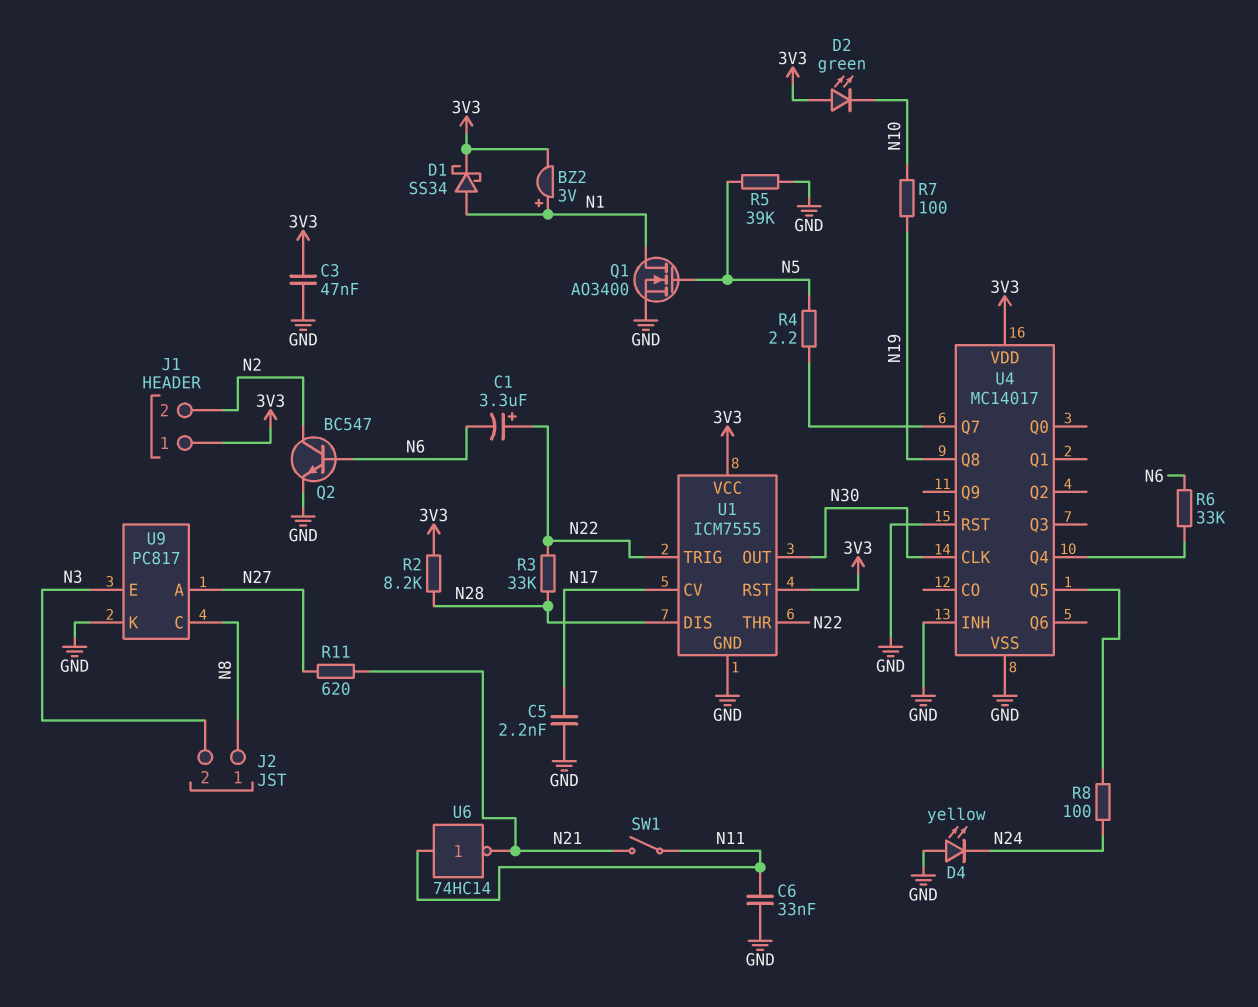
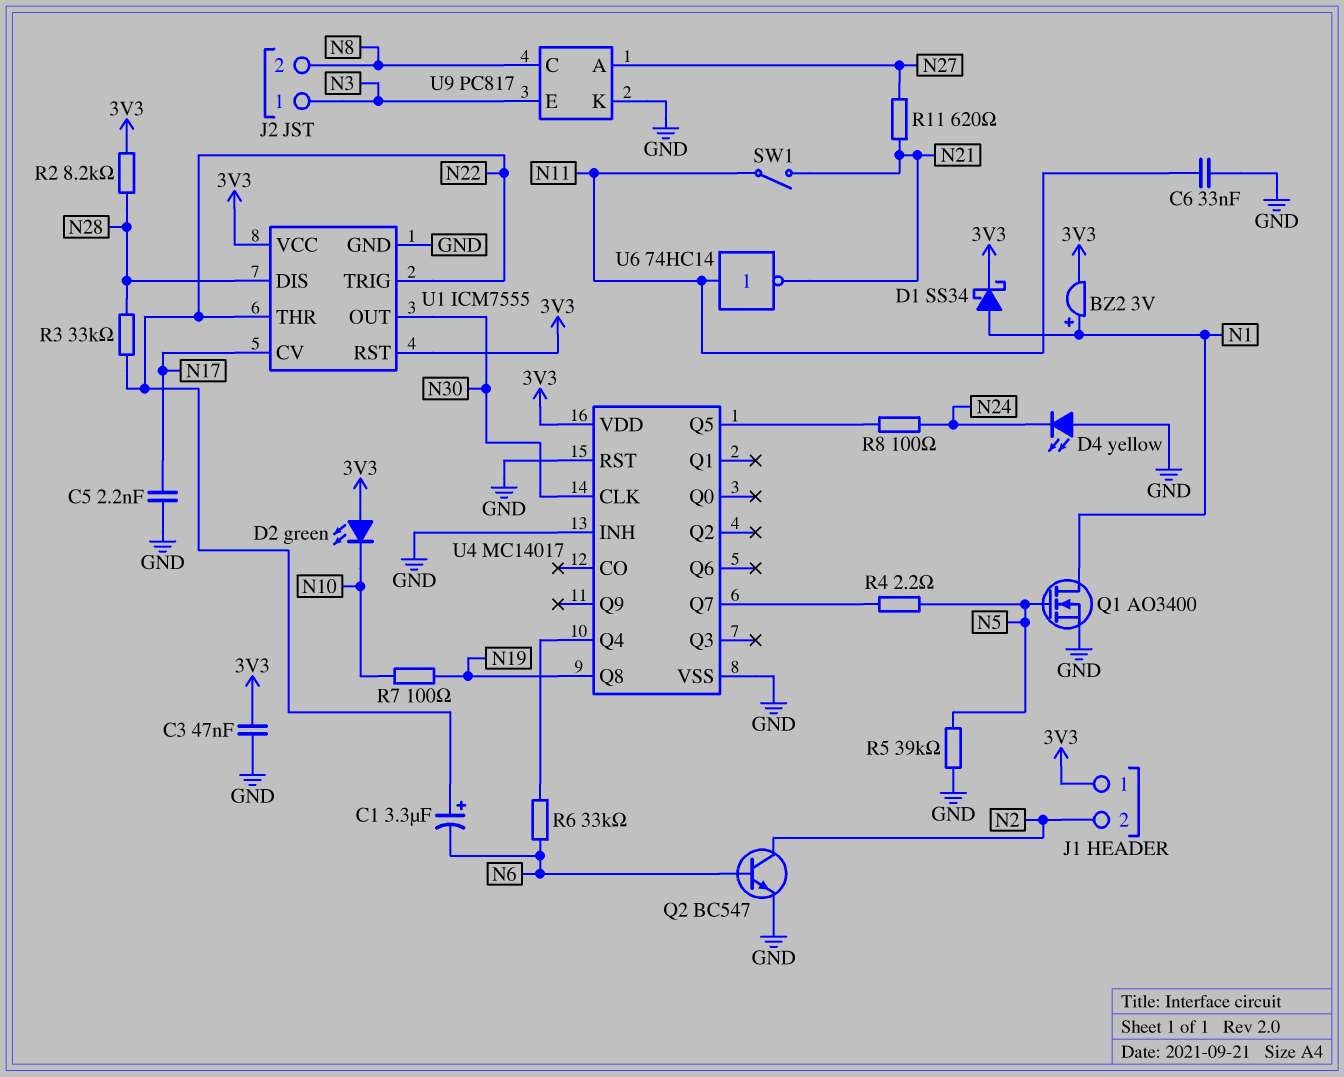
J2 pin 1: N8 -> N3
J2 pin 2: N3 -> N8

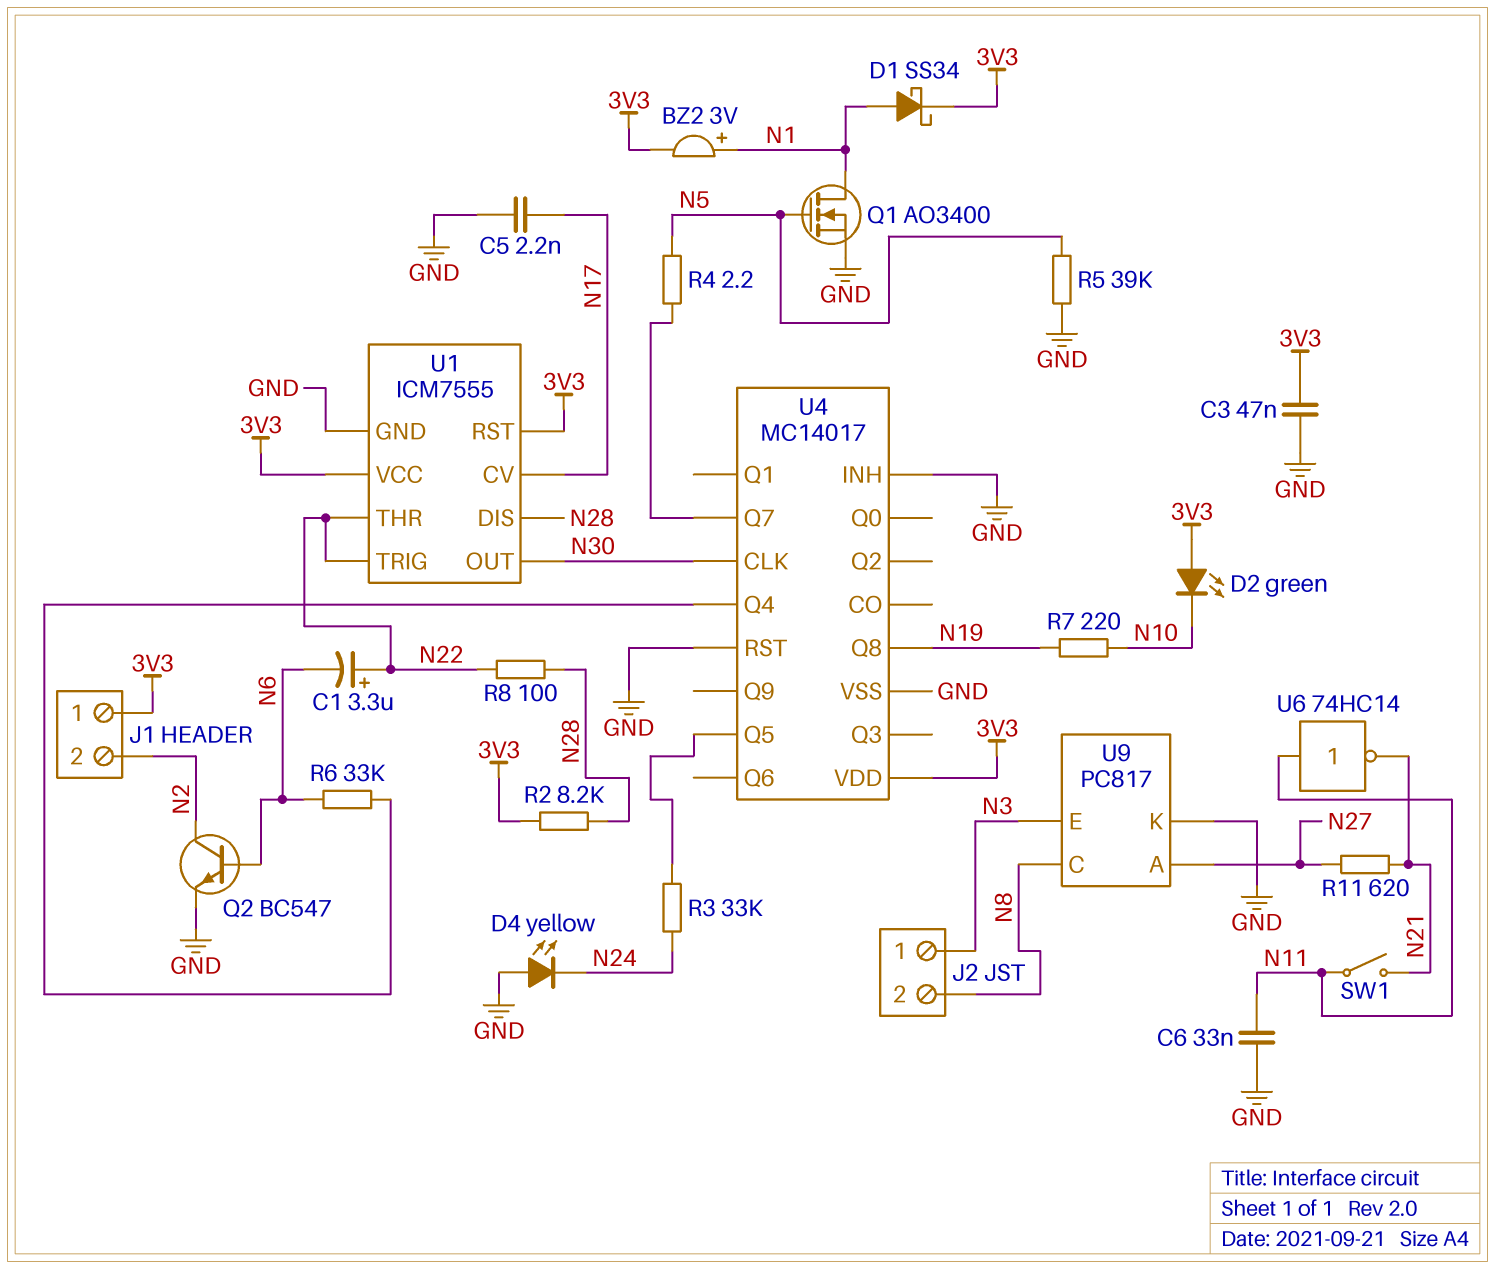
R3: 33k (N22, N28) -> 33k (N24, U4/Q5)
R7: 100 (N10, N19) -> 220 (N10, N19)
R8: 100 (N24, U4/Q5) -> 100 (N22, N28)

